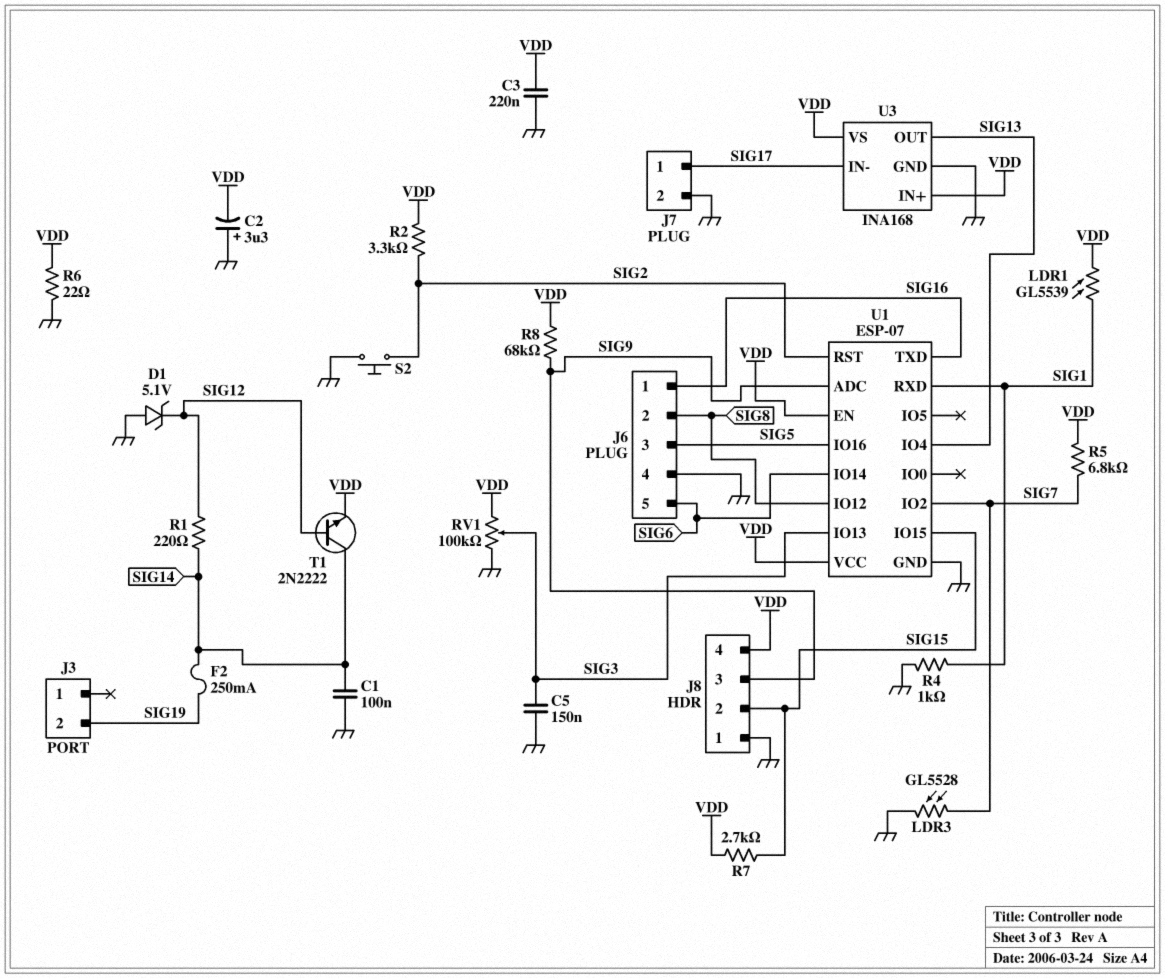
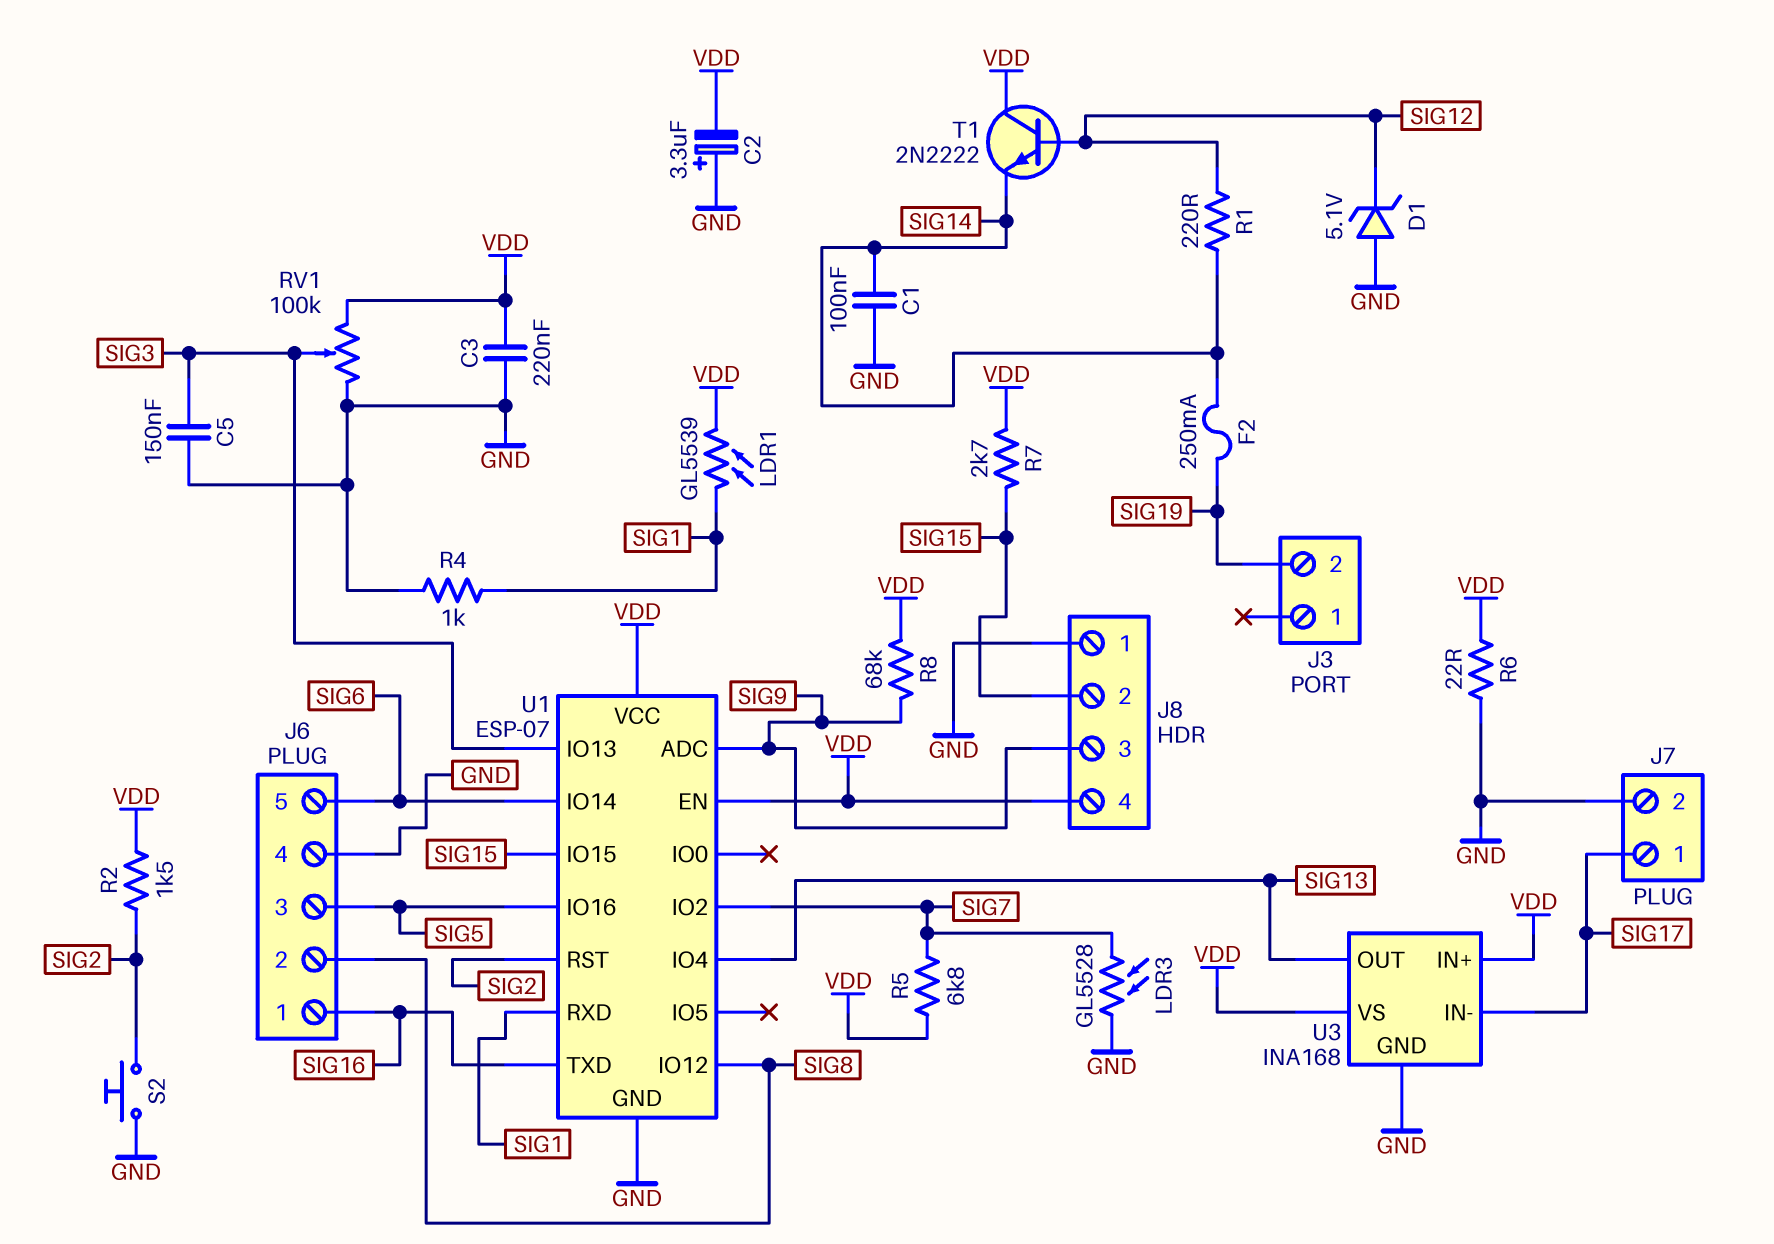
R2: 3.3k (SIG2, VDD) -> 1.5k (SIG2, VDD)
T1: NPN 2N2222 (B SIG12, C SIG14, E VDD) -> NPN 2N2222 (B SIG12, C VDD, E SIG14)

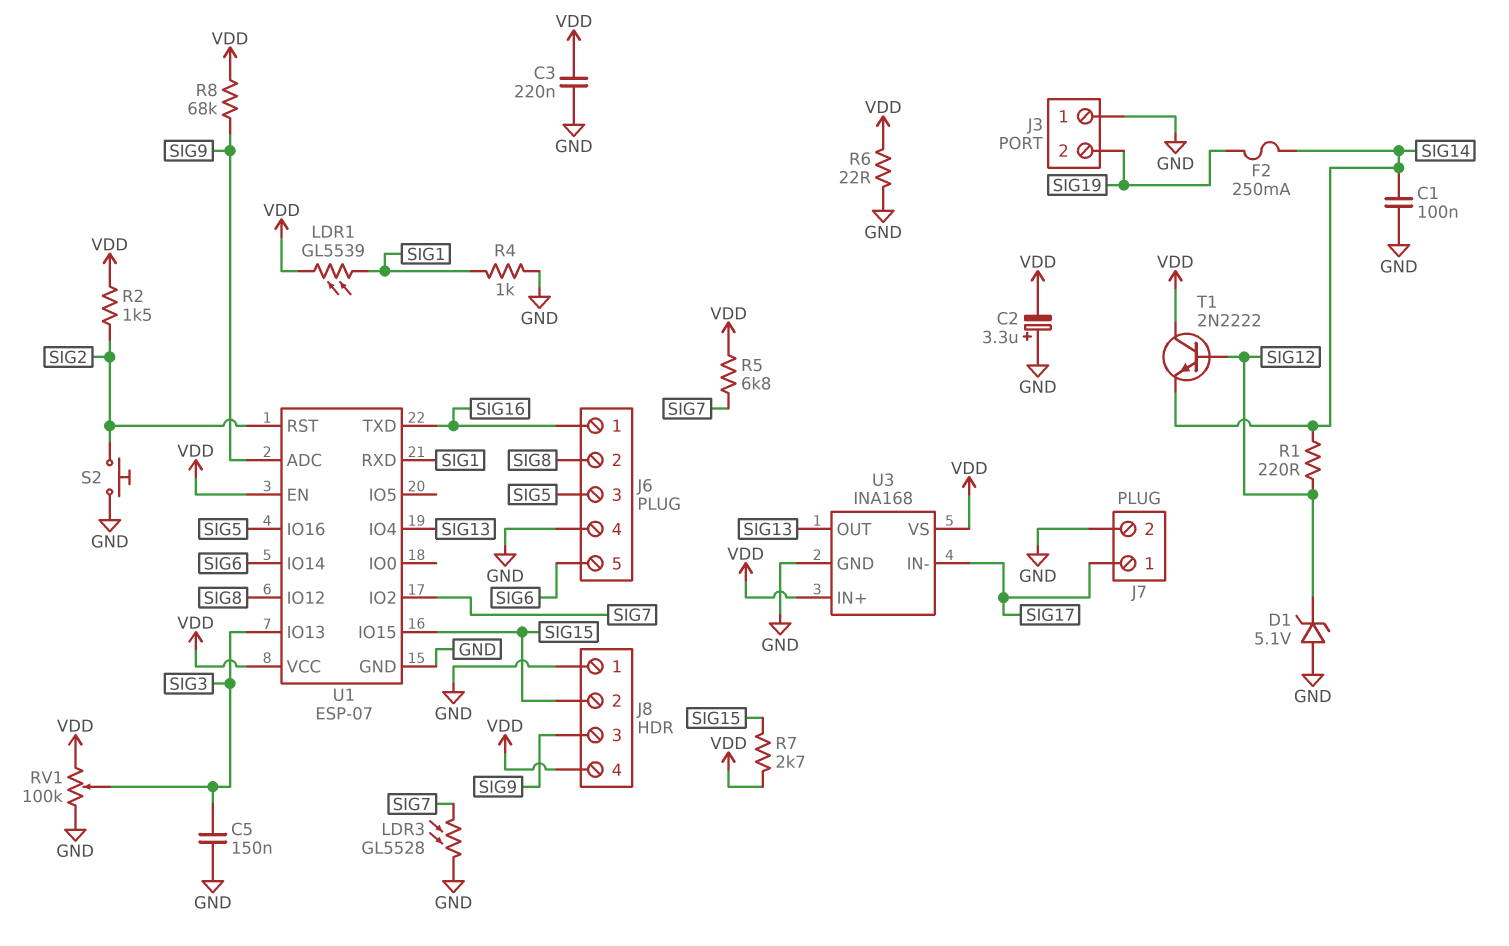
J3 pin 1: none -> GND

